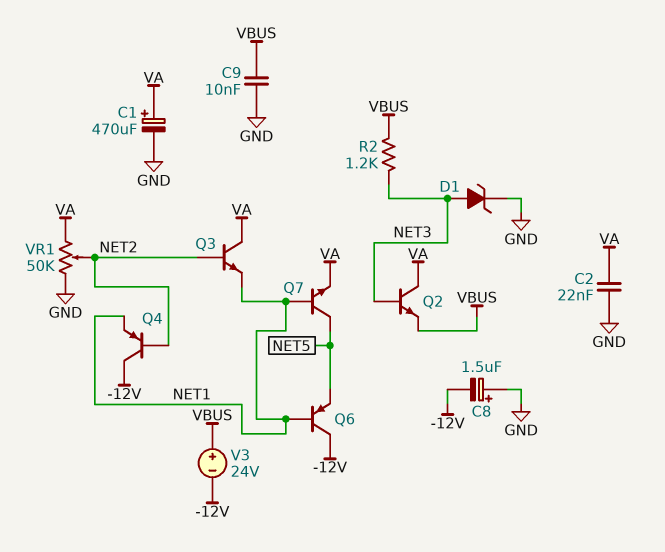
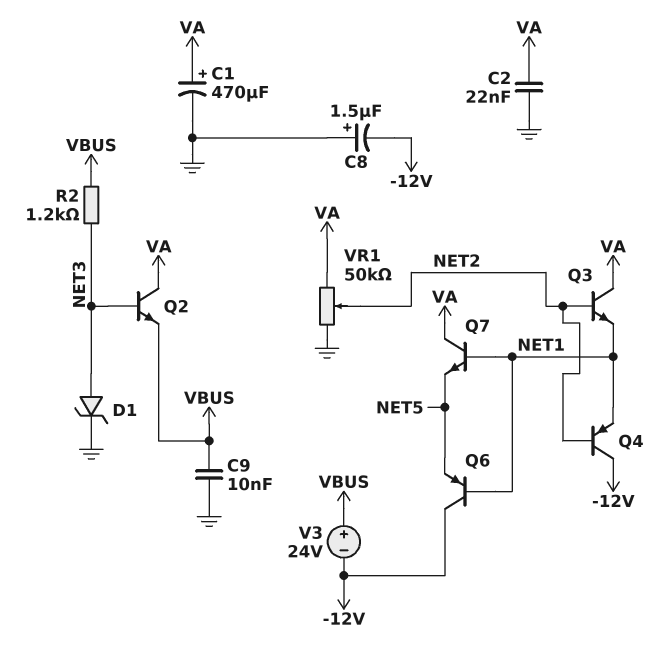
Q7: NPN (B NET1, C NET5, E VA) -> NPN (B NET1, C VA, E NET5)

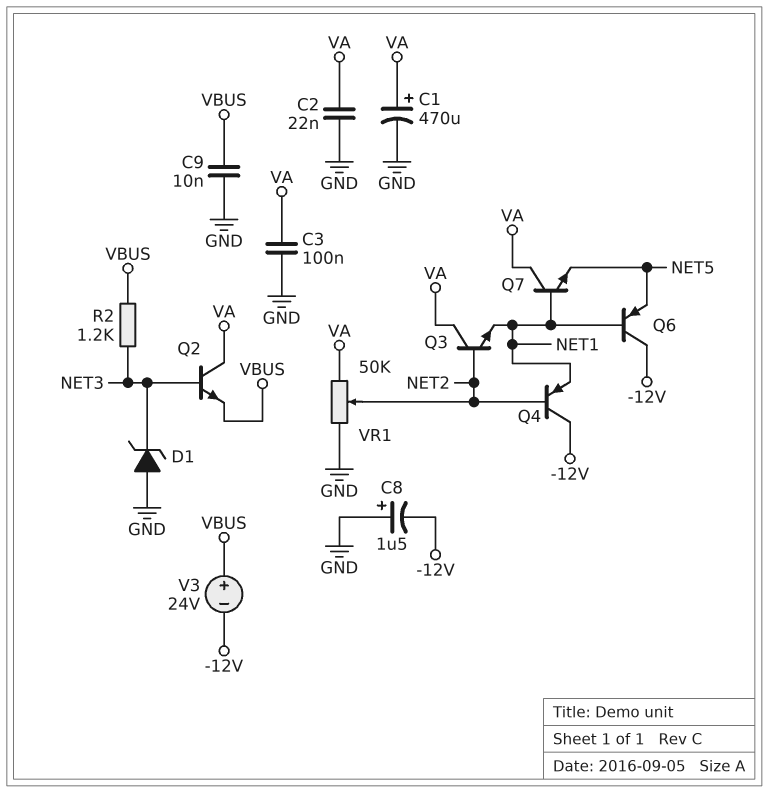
C3: none -> 100nF (GND, VA)
D1: zener (A NET3, K GND) -> zener (A GND, K NET3)

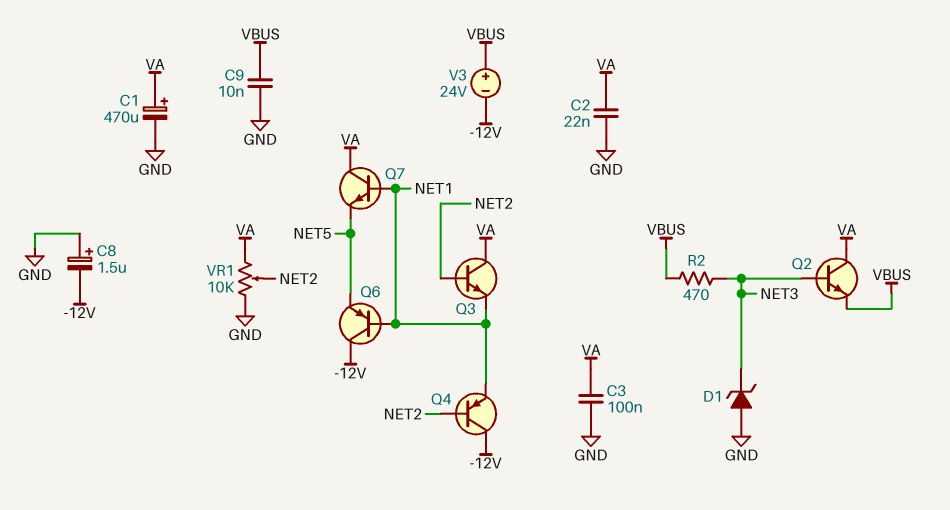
R2: 1.2k (NET3, VBUS) -> 470 (NET3, VBUS)
VR1: 50k (GND, VA, wiper NET2) -> 10k (GND, VA, wiper NET2)

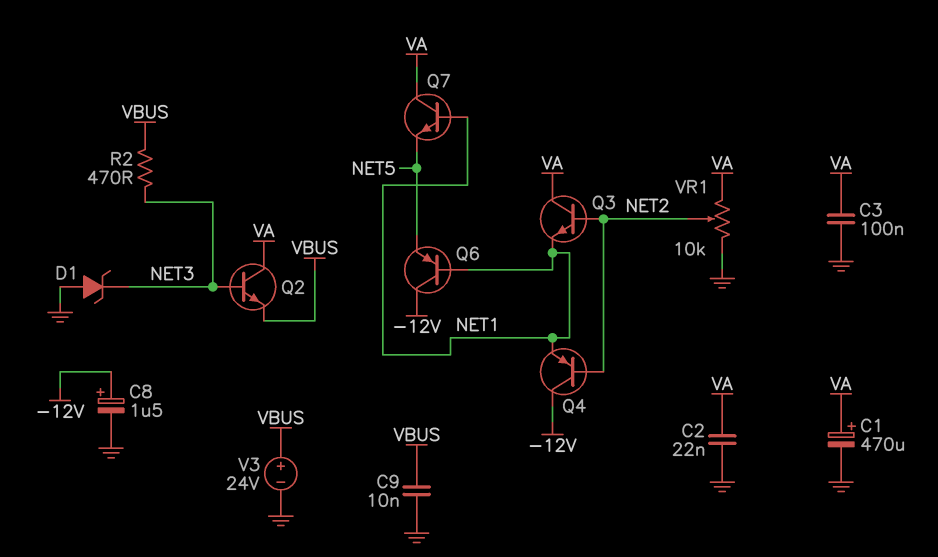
C8: 1.5uF (plus GND, minus -12V) -> 1.5uF (plus -12V, minus GND)
V3: 24V (plus VBUS, minus -12V) -> 24V (plus VBUS, minus GND)

